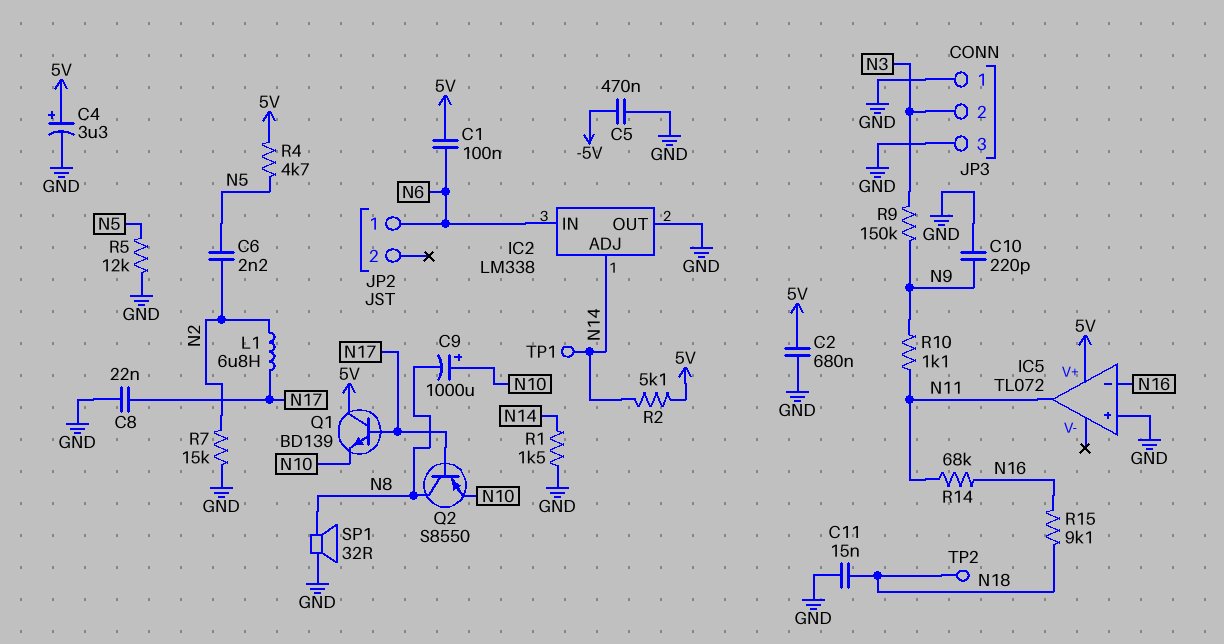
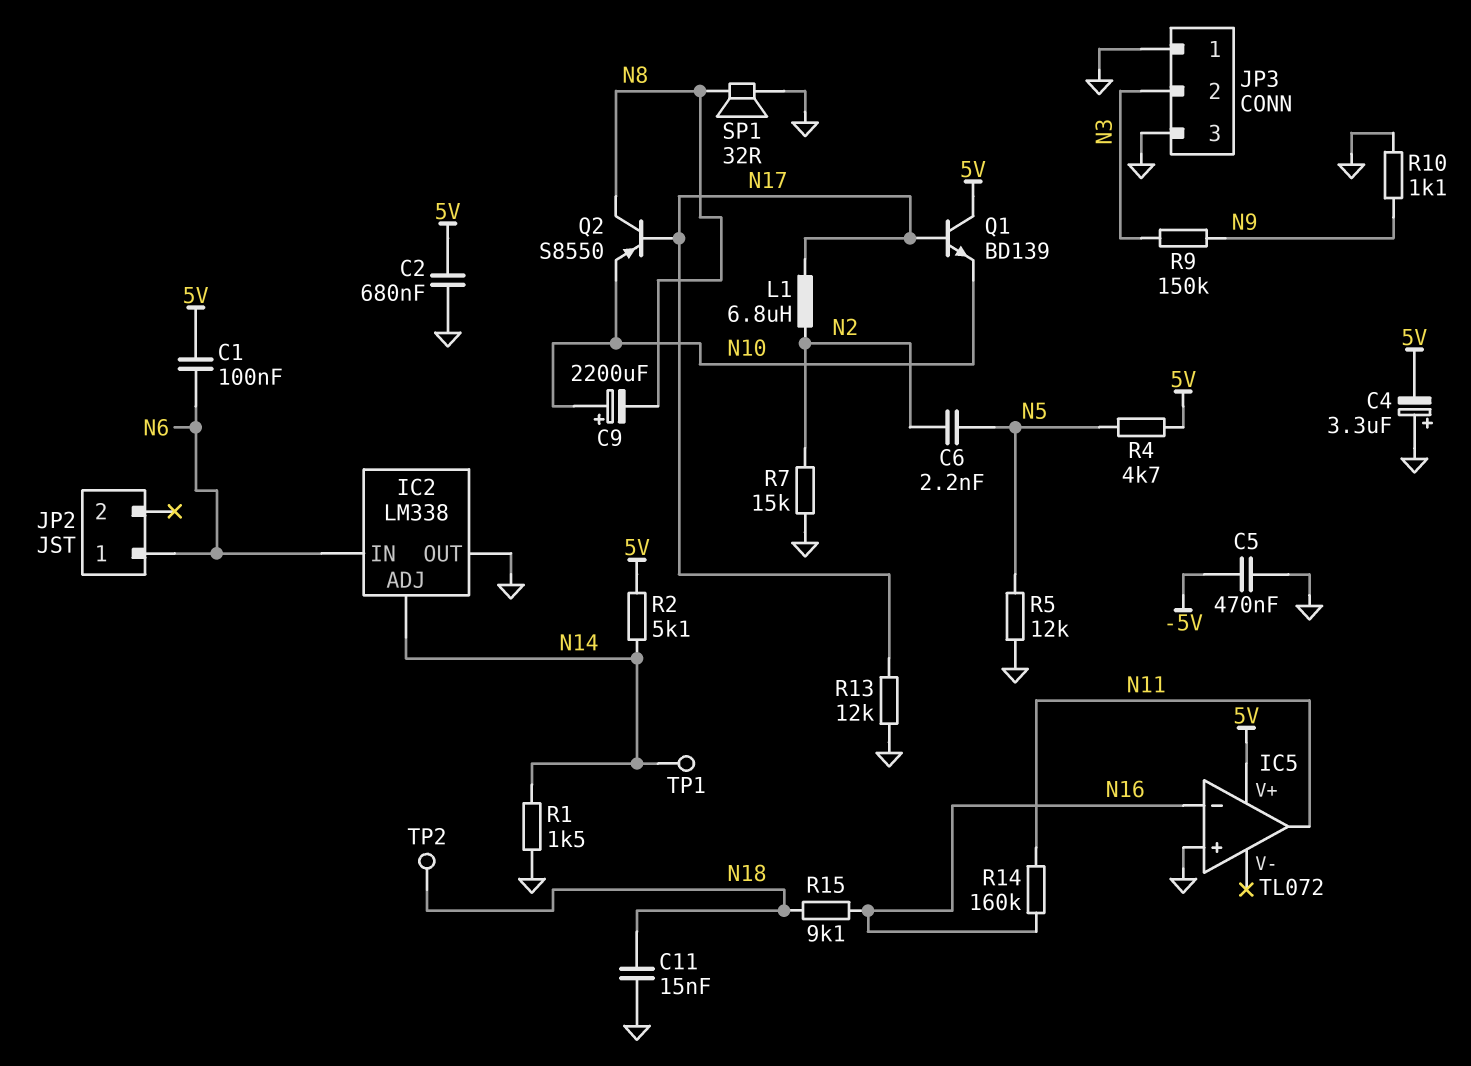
C4: 3.3uF (plus 5V, minus GND) -> 3.3uF (plus GND, minus 5V)
C8: 22nF (GND, N17) -> none
C9: 1000uF (plus N10, minus N8) -> 2200uF (plus N10, minus N8)
C10: 220pF (GND, N9) -> none
R10: 1.1k (N9, N11) -> 1.1k (GND, N9)
R13: none -> 12k (GND, N17)
R14: 68k (N11, N16) -> 160k (N11, N16)

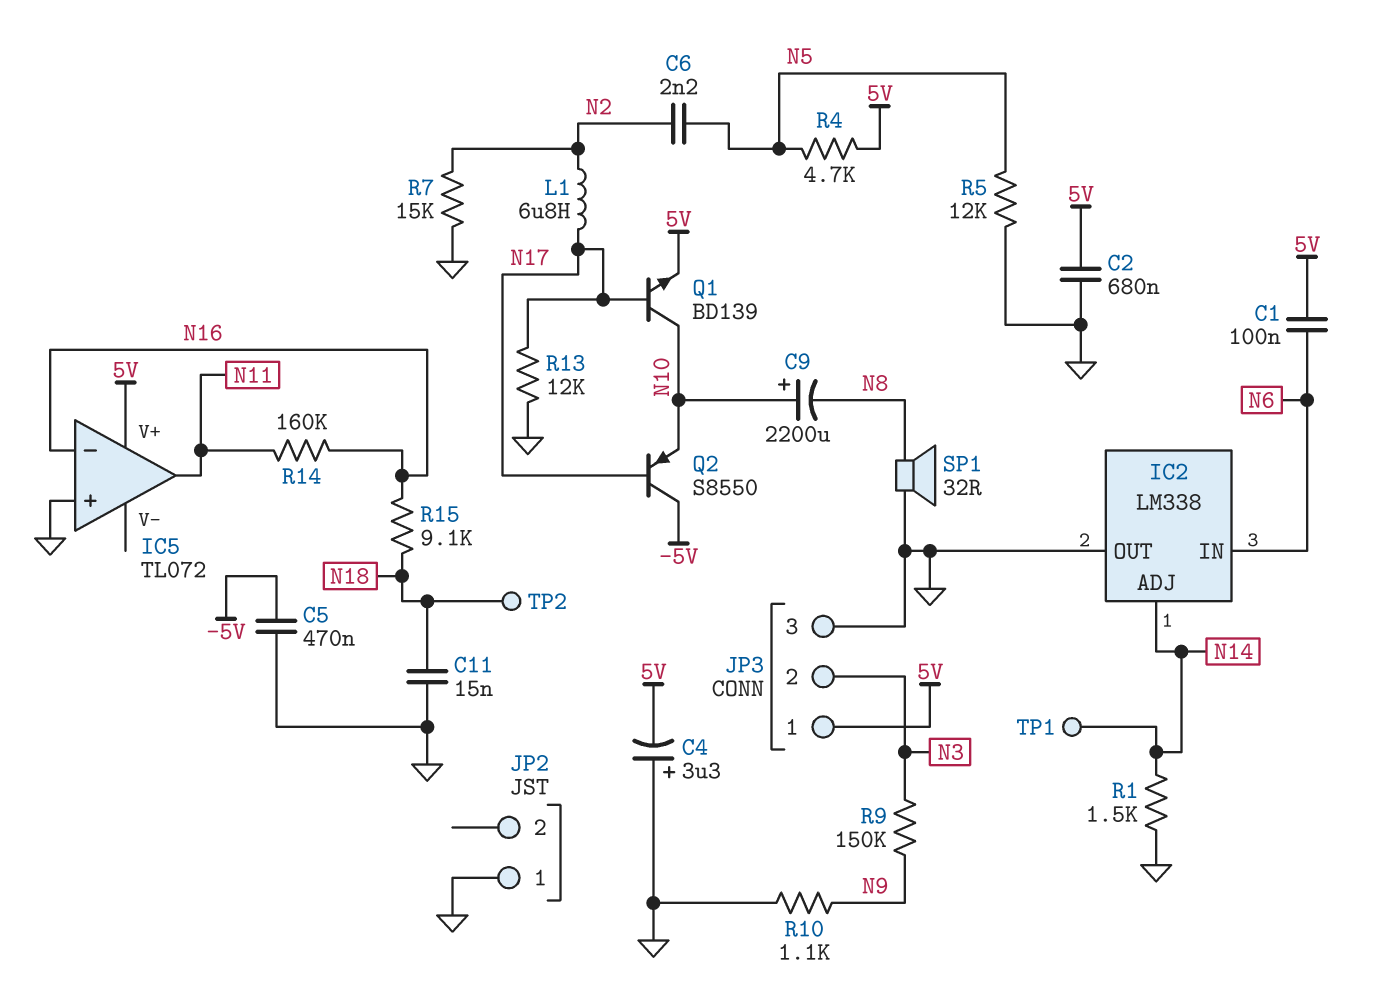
JP2 pin 1: N6 -> GND
JP3 pin 1: GND -> 5V
Q1: NPN BD139 (B N17, C 5V, E N10) -> NPN BD139 (B N17, C N10, E 5V)
Q2: PNP S8550 (B N17, C N8, E N10) -> PNP S8550 (B N17, C -5V, E N10)
R2: 5.1k (5V, N14) -> none

